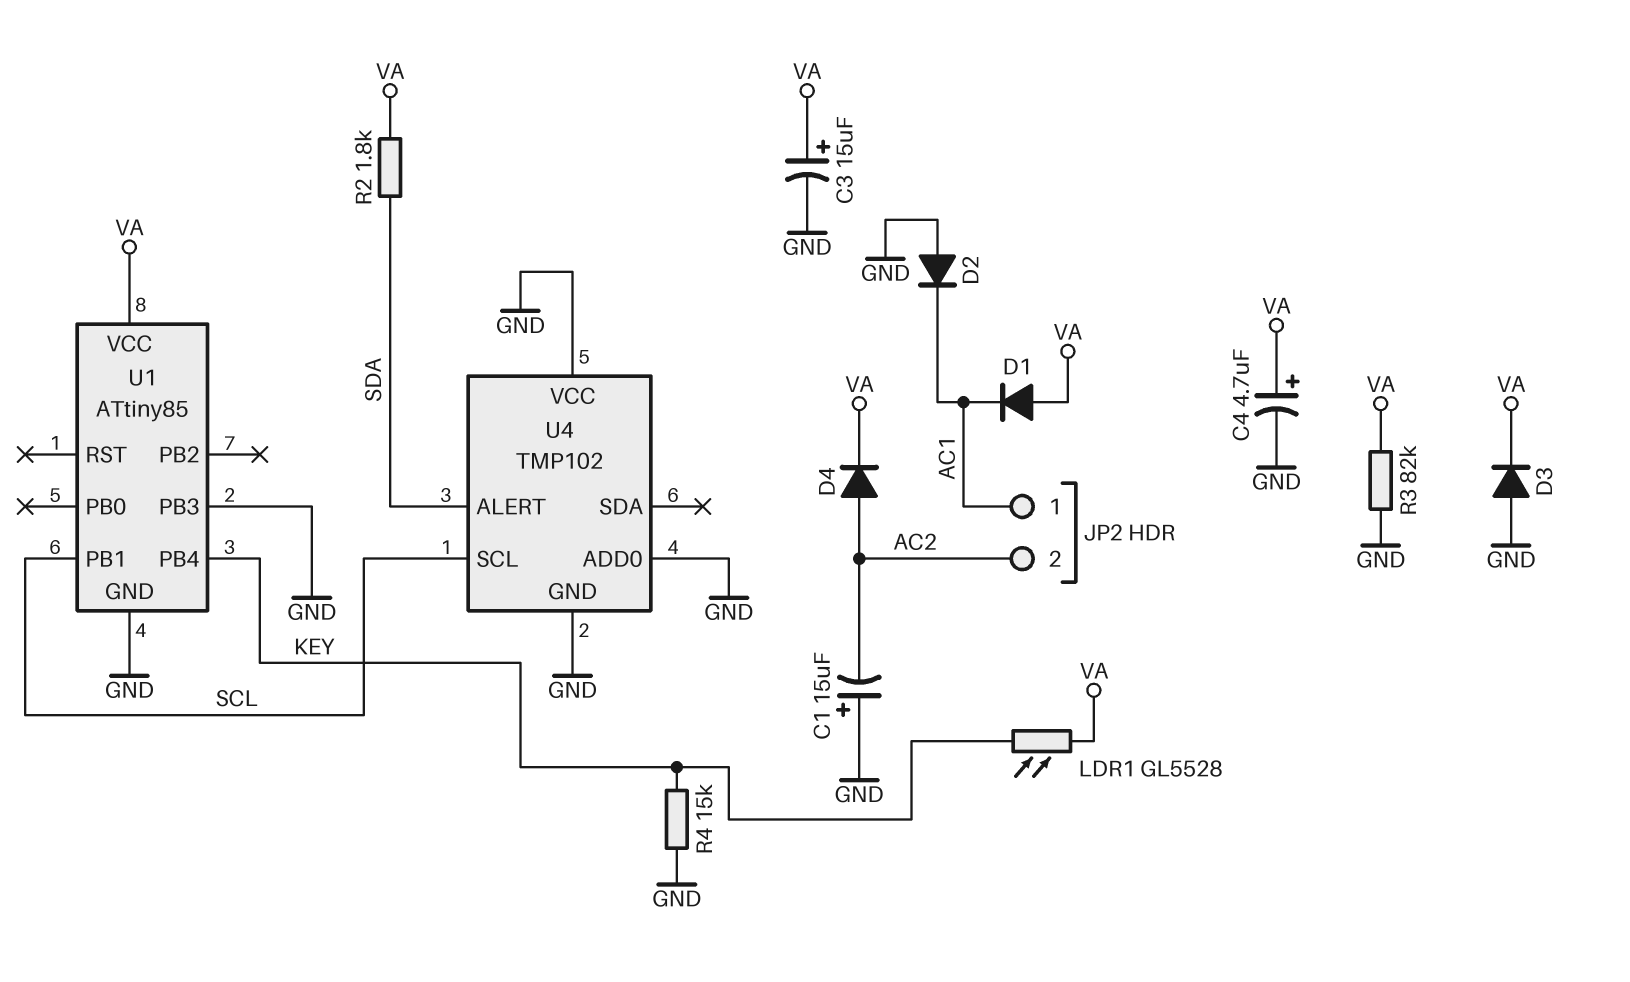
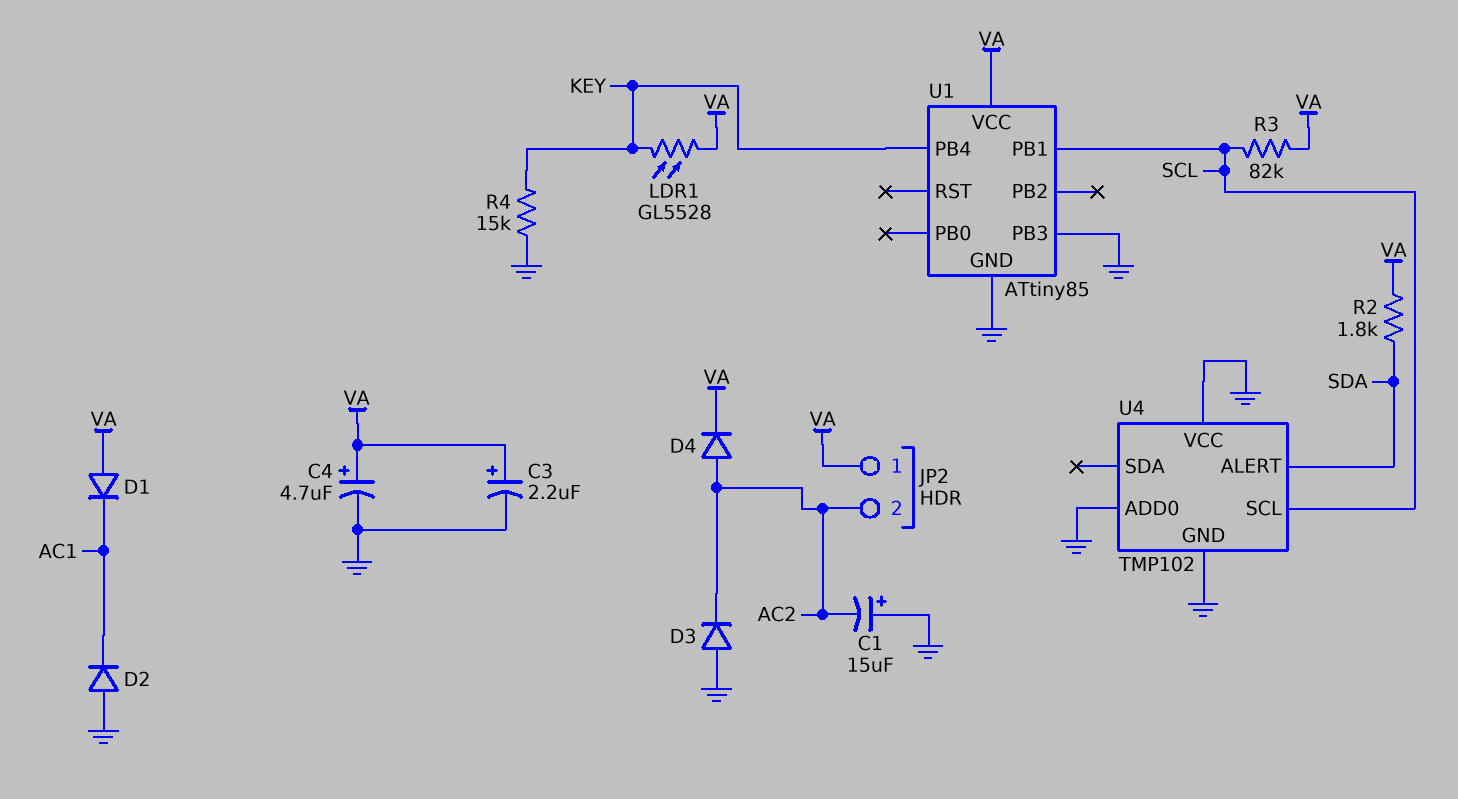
C3: 15uF (plus VA, minus GND) -> 2.2uF (plus VA, minus GND)
D3: diode (A GND, K VA) -> diode (A GND, K AC2)
JP2 pin 1: AC1 -> VA
R3: 82k (GND, VA) -> 82k (SCL, VA)

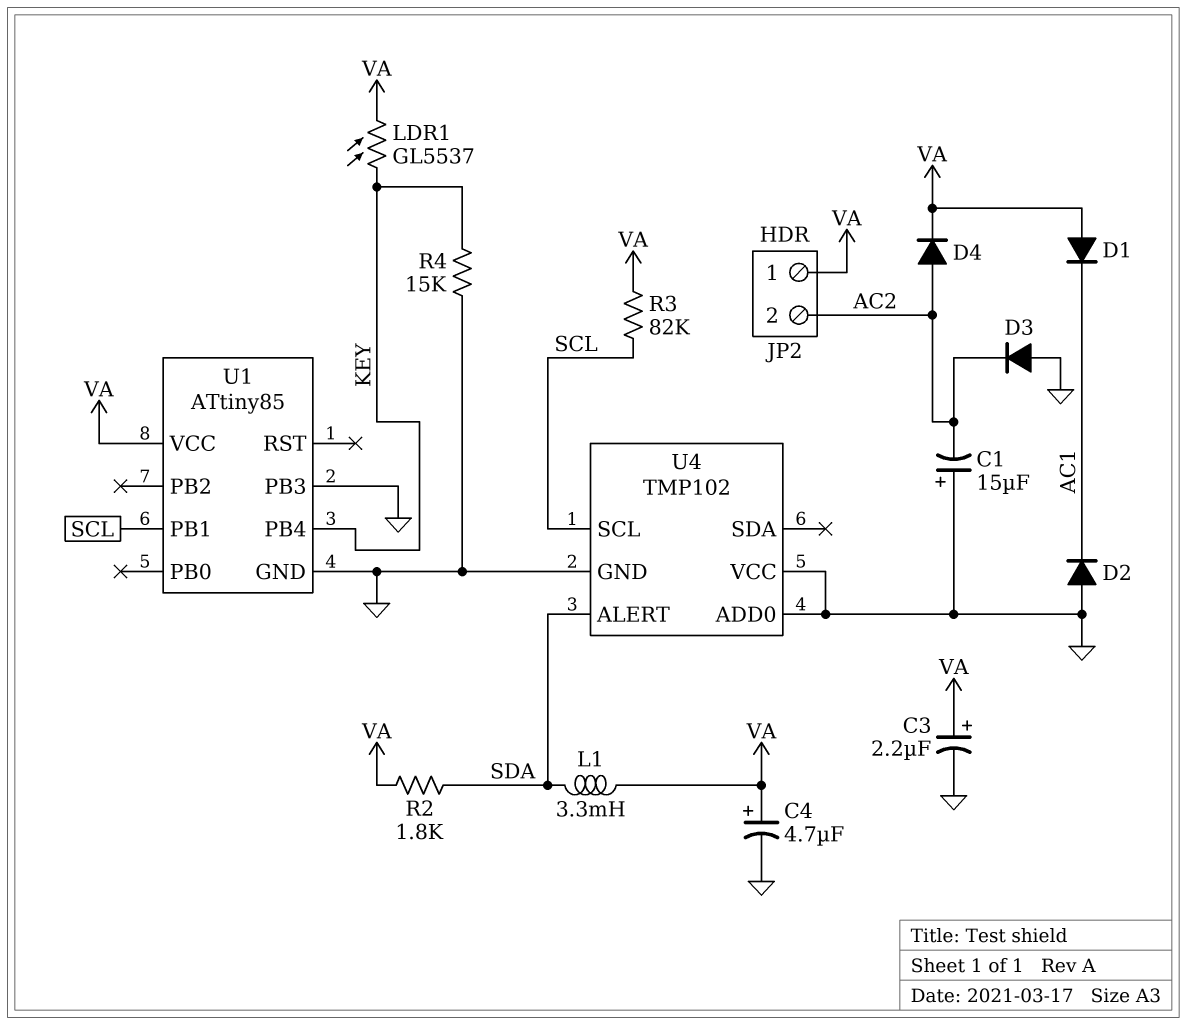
L1: none -> 3.3mH (SDA, VA)
LDR1: GL5528 (KEY, VA) -> GL5537 (KEY, VA)

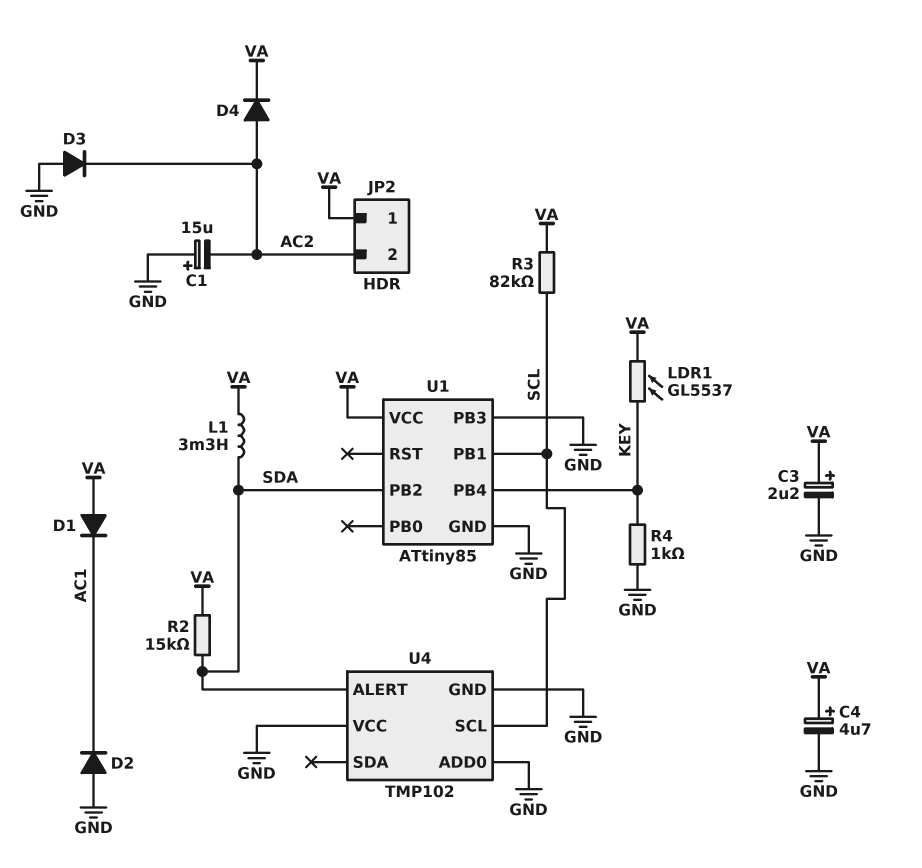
R2: 1.8k (SDA, VA) -> 15k (SDA, VA)
R4: 15k (GND, KEY) -> 1k (GND, KEY)
U1 pin PB2: none -> SDA

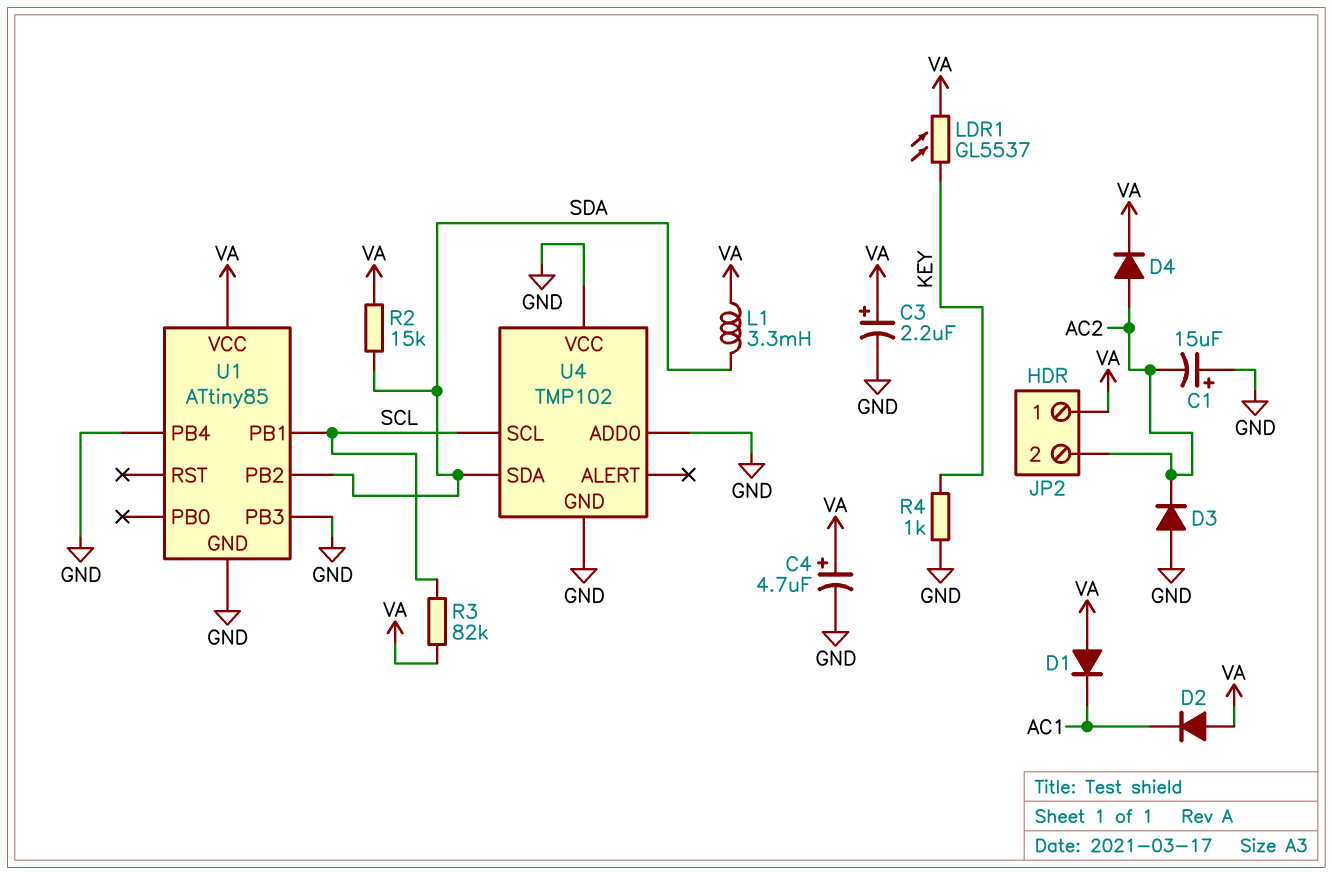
D2: diode (A GND, K AC1) -> diode (A VA, K AC1)
U1 pin PB4: KEY -> GND
U4 pin ALERT: SDA -> none
U4 pin SDA: none -> SDA

